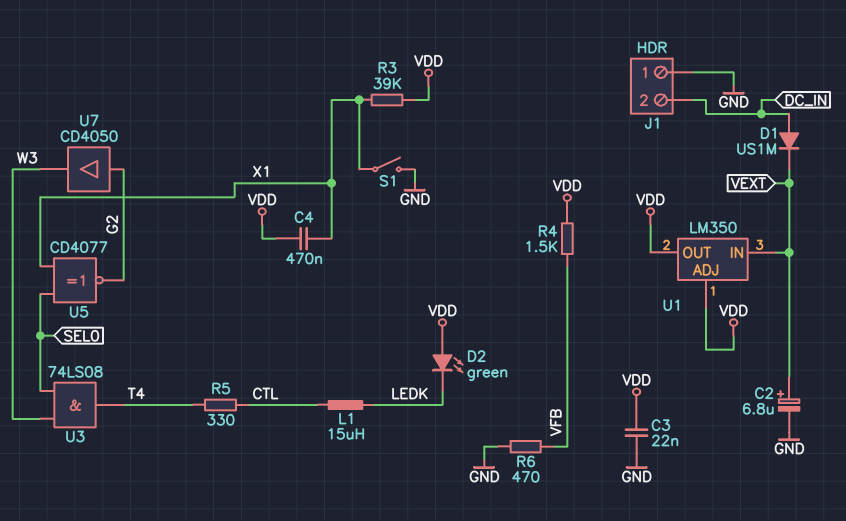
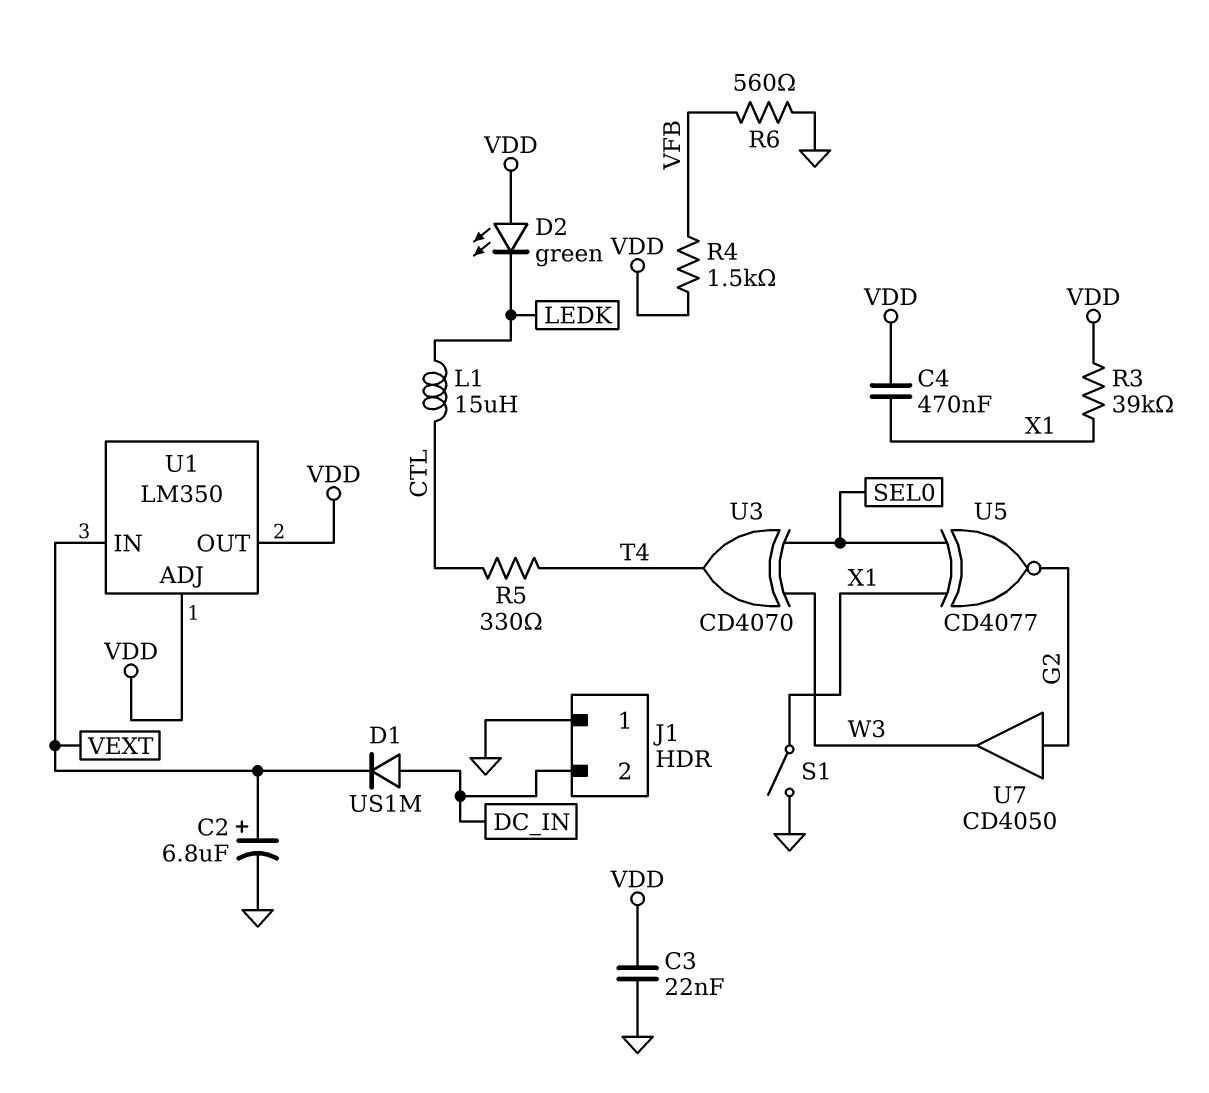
R6: 470 (GND, VFB) -> 560 (GND, VFB)
U3: AND 74LS08 (in SEL0, in W3, out T4) -> XOR CD4070 (in SEL0, in W3, out T4)

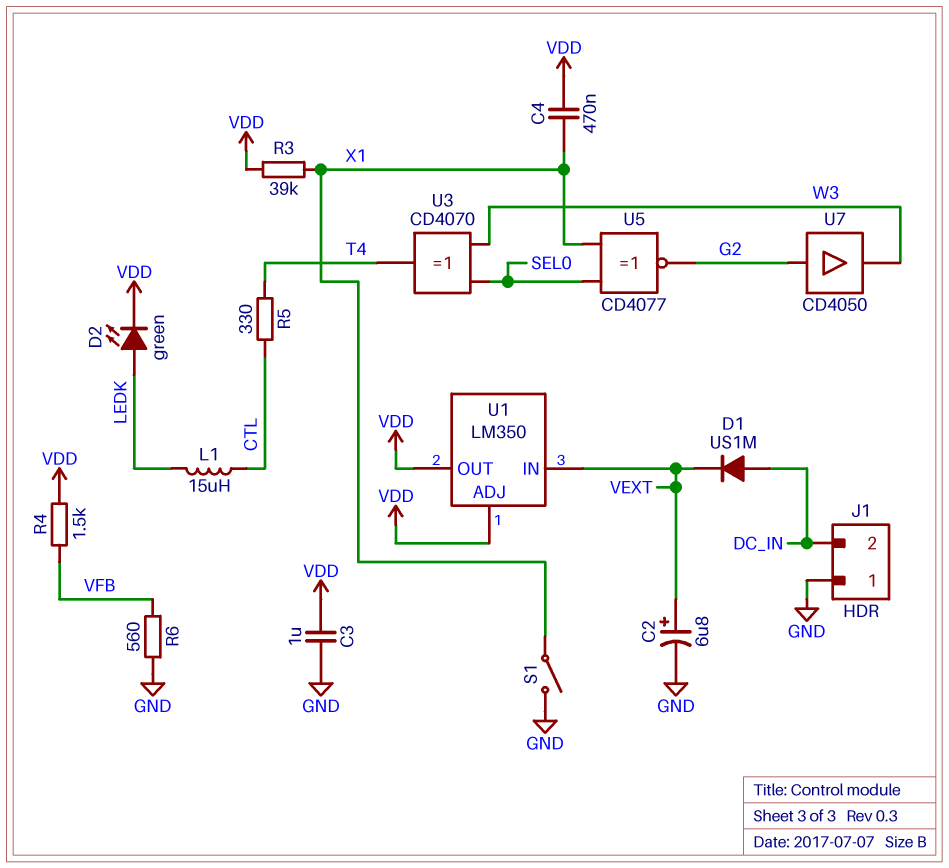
C3: 22nF (GND, VDD) -> 1uF (GND, VDD)
D2: LED green (A VDD, K LEDK) -> LED green (A LEDK, K VDD)

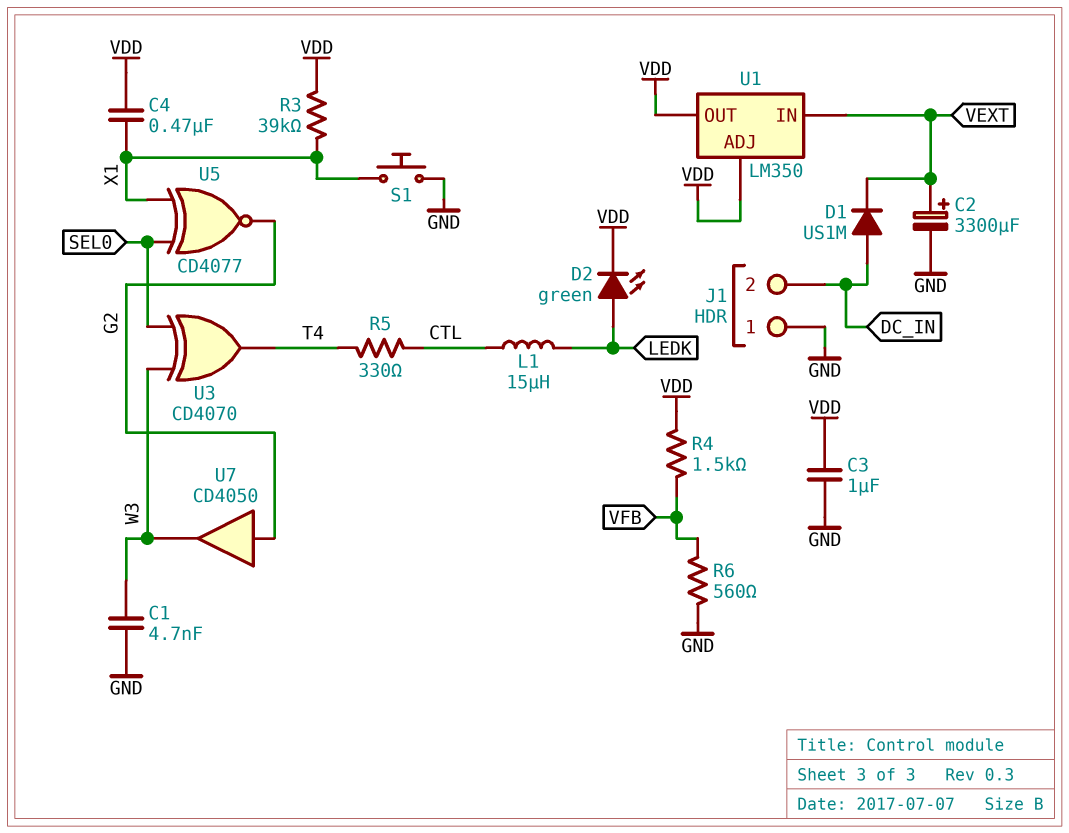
C1: none -> 4.7nF (GND, W3)
C2: 6.8uF (plus VEXT, minus GND) -> 3300uF (plus VEXT, minus GND)
S1: switch (GND, X1) -> button (GND, X1)

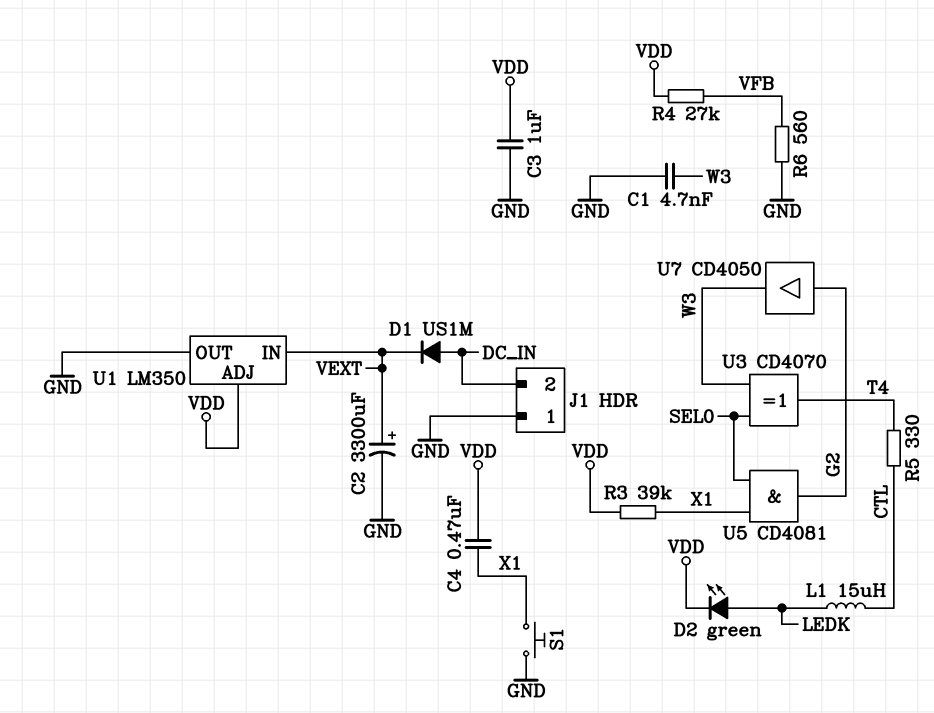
R4: 1.5k (VDD, VFB) -> 27k (VDD, VFB)
U1 pin OUT: VDD -> GND
U5: XNOR CD4077 (in SEL0, in X1, out G2) -> AND CD4081 (in SEL0, in X1, out G2)

